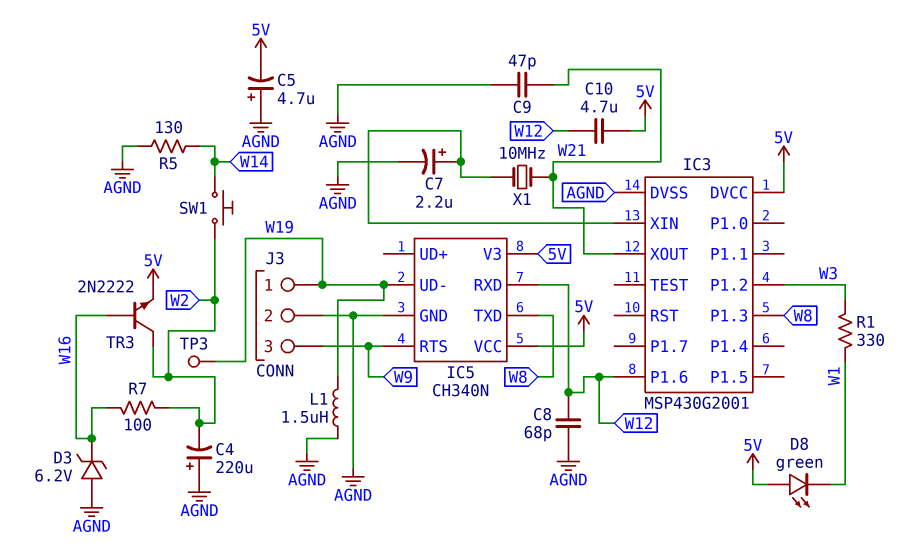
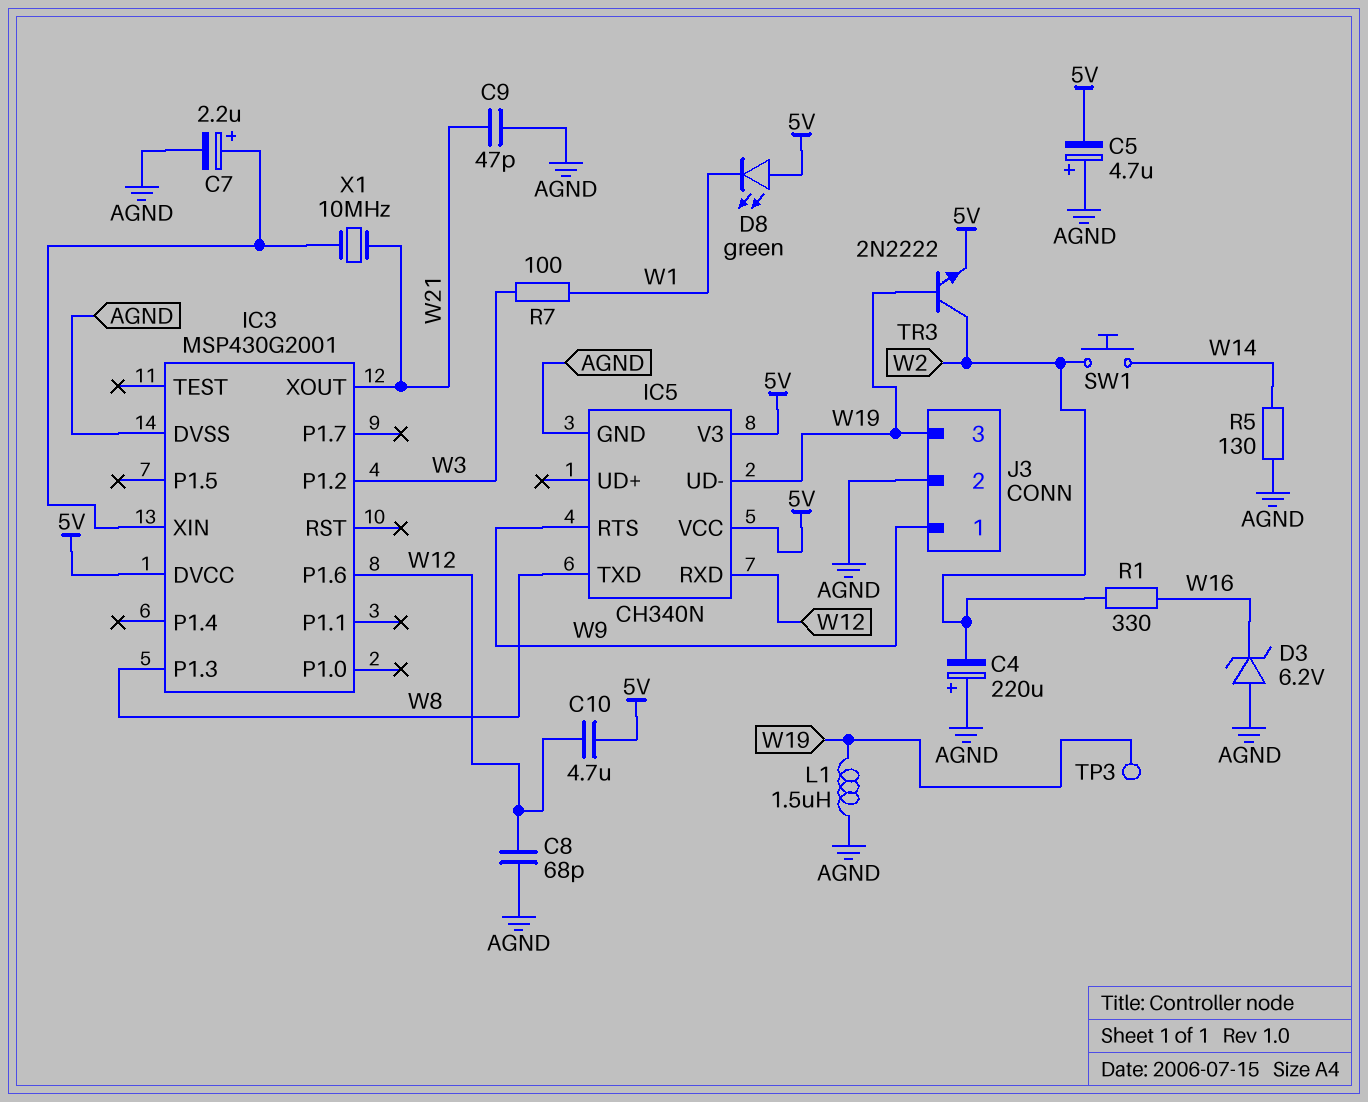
J3 pin 1: W19 -> W9
J3 pin 3: W9 -> W19
R1: 330 (W1, W3) -> 330 (W2, W16)
R7: 100 (W2, W16) -> 100 (W1, W3)
TR3: NPN 2N2222 (B W16, C W2, E 5V) -> NPN 2N2222 (B W19, C W2, E 5V)

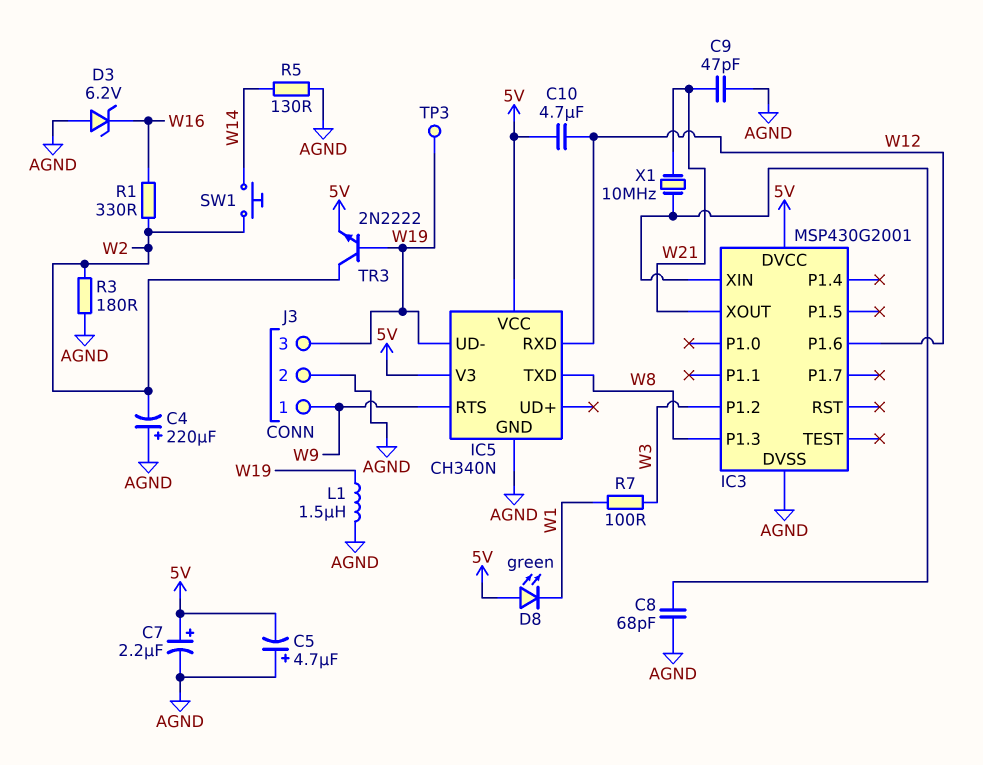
C7: 2.2uF (plus IC3/XIN, minus AGND) -> 2.2uF (plus 5V, minus AGND)
C8: 68pF (AGND, W12) -> 68pF (AGND, IC3/XIN)
R3: none -> 180 (AGND, W2)

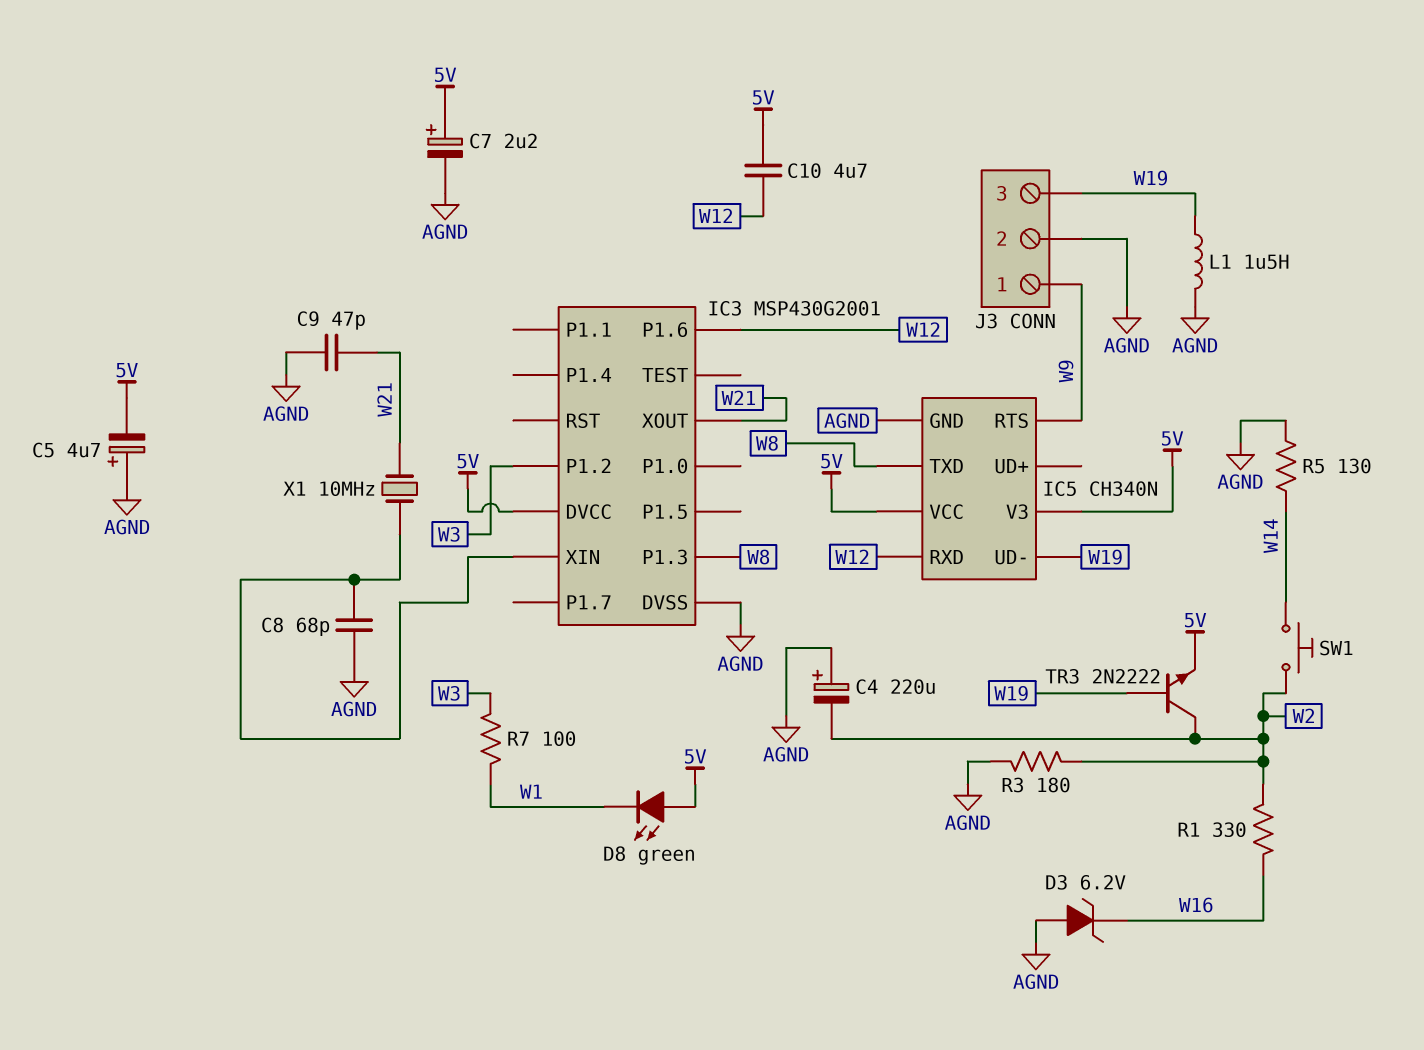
TP3: test point (W19) -> none

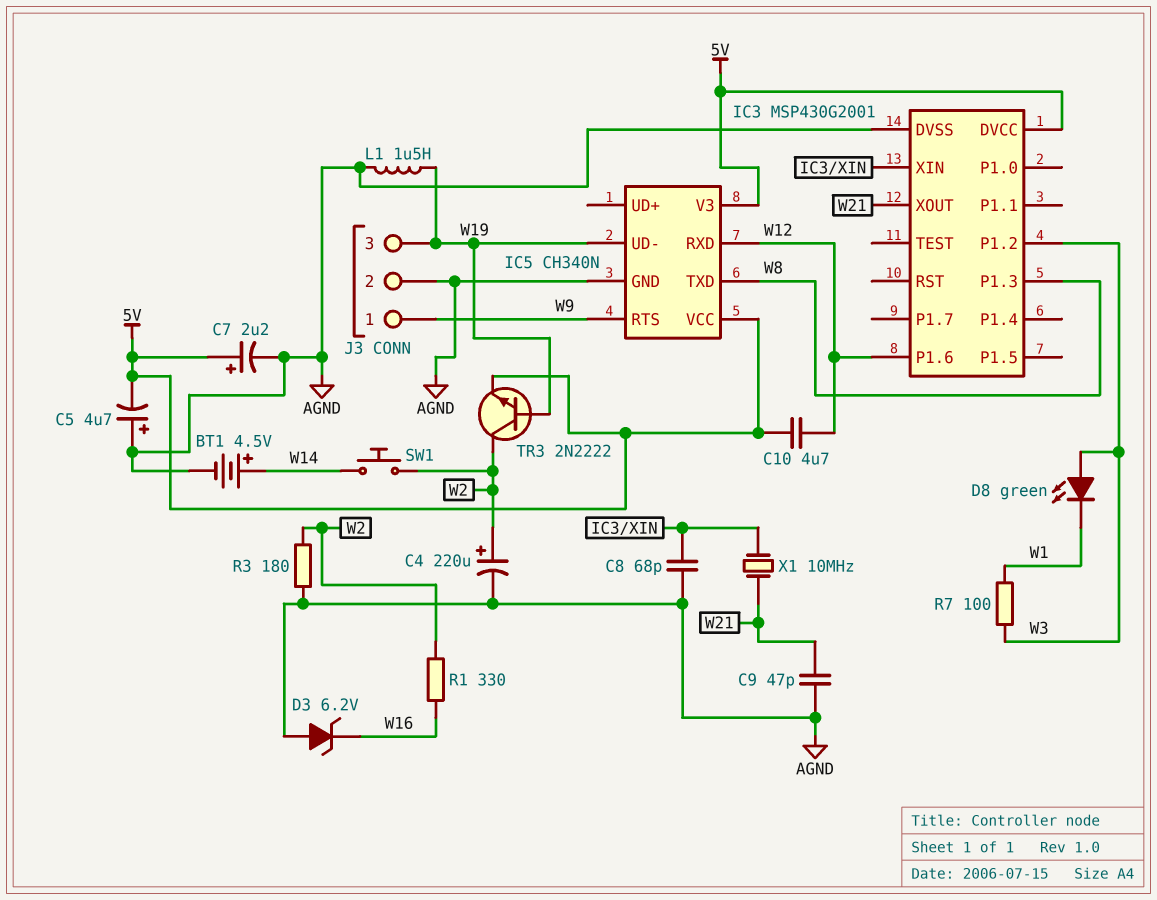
BT1: none -> 4.5V (plus W14, minus AGND)
C4: 220uF (plus AGND, minus W2) -> 220uF (plus W2, minus AGND)
D8: LED green (A 5V, K W1) -> LED green (A W3, K W1)
R5: 130 (AGND, W14) -> none

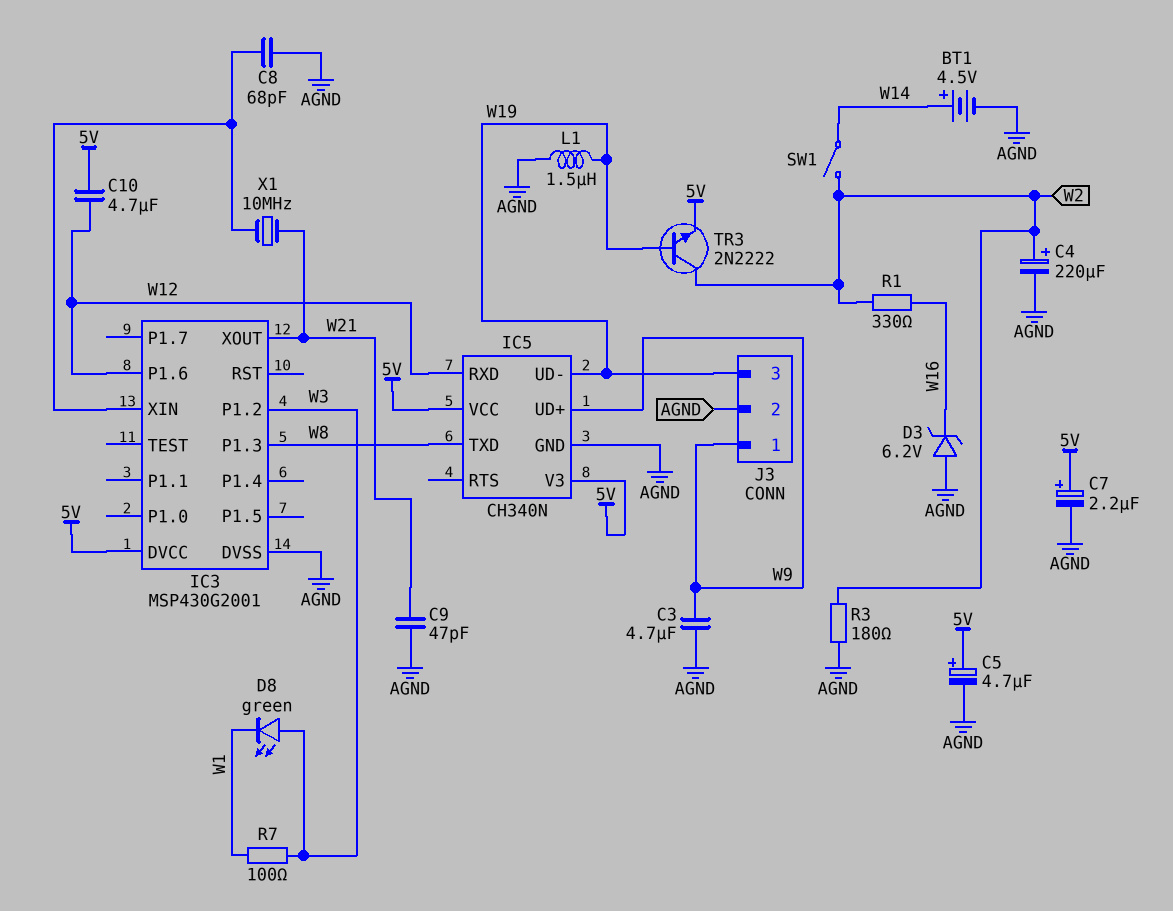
C3: none -> 4.7uF (AGND, W9)
C5: 4.7uF (plus AGND, minus 5V) -> 4.7uF (plus 5V, minus AGND)
IC5 pin RTS: W9 -> none
IC5 pin UD+: none -> W9
SW1: button (W2, W14) -> switch (W2, W14)

